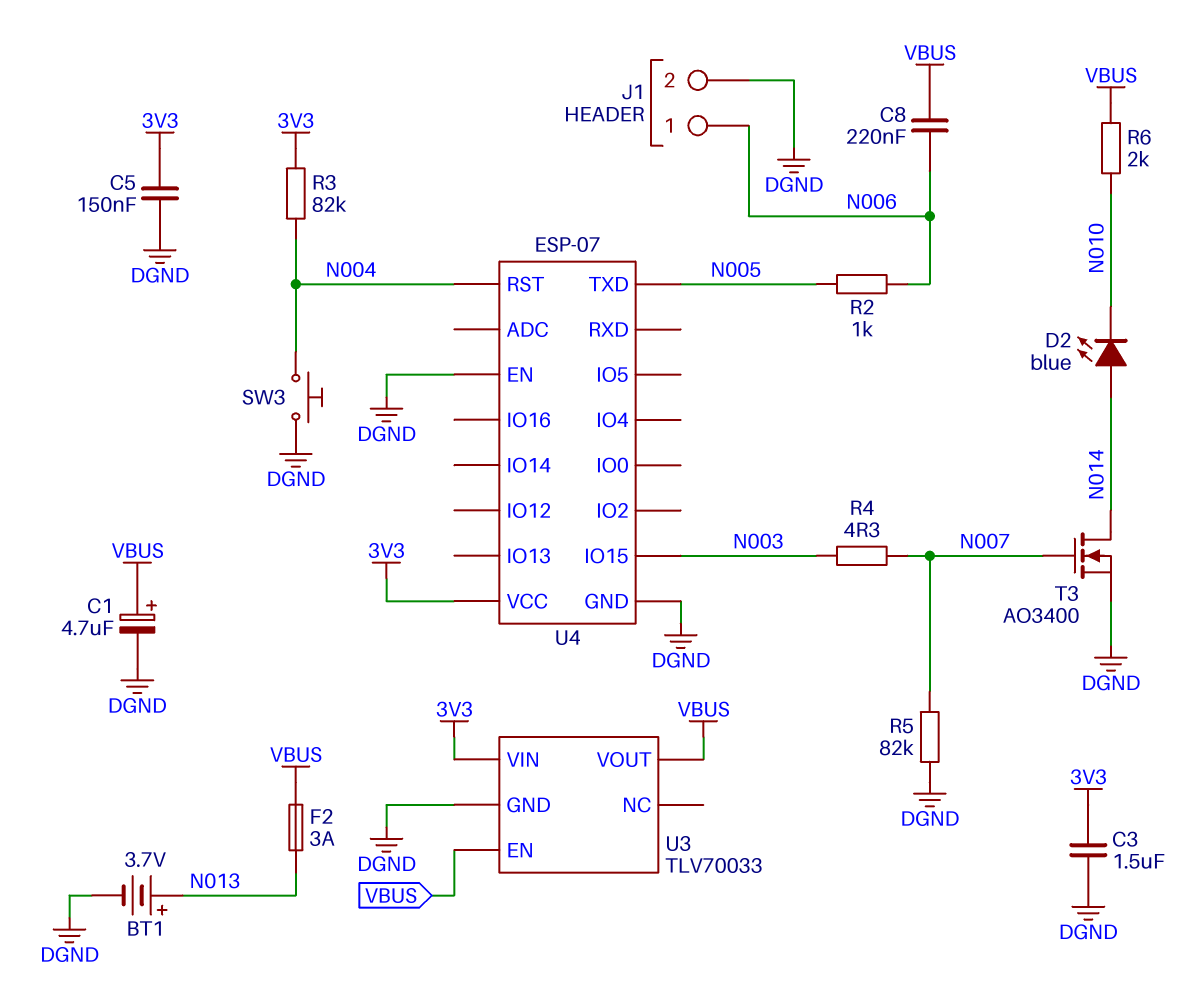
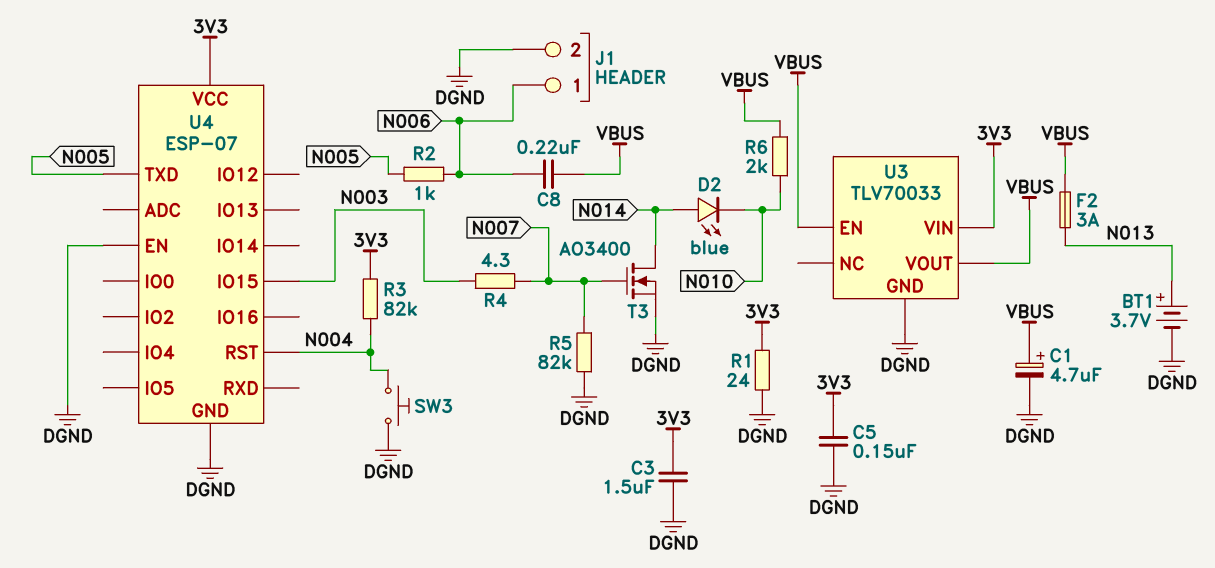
R1: none -> 24 (3V3, DGND)

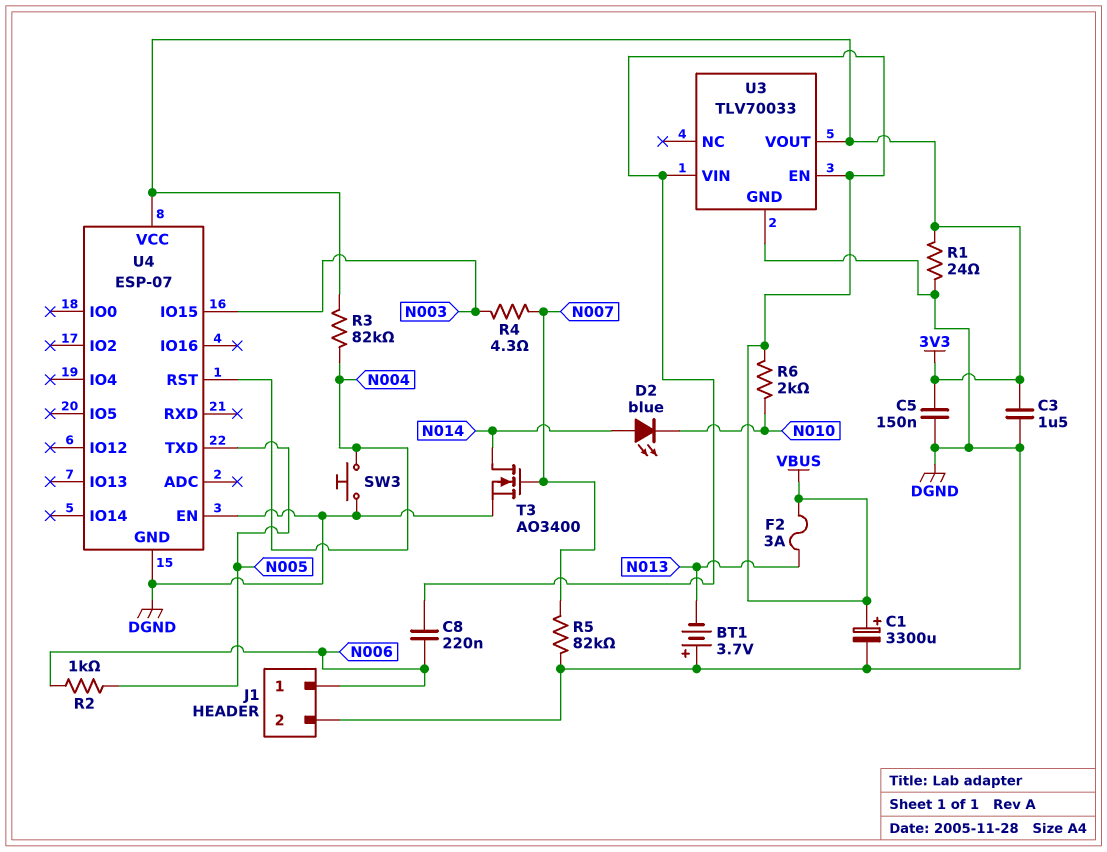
BT1: 3.7V (plus N013, minus DGND) -> 3.7V (plus DGND, minus N013)
C1: 4.7uF (plus VBUS, minus DGND) -> 3300uF (plus VBUS, minus DGND)
U3 pin VIN: 3V3 -> VBUS
U3 pin VOUT: VBUS -> 3V3

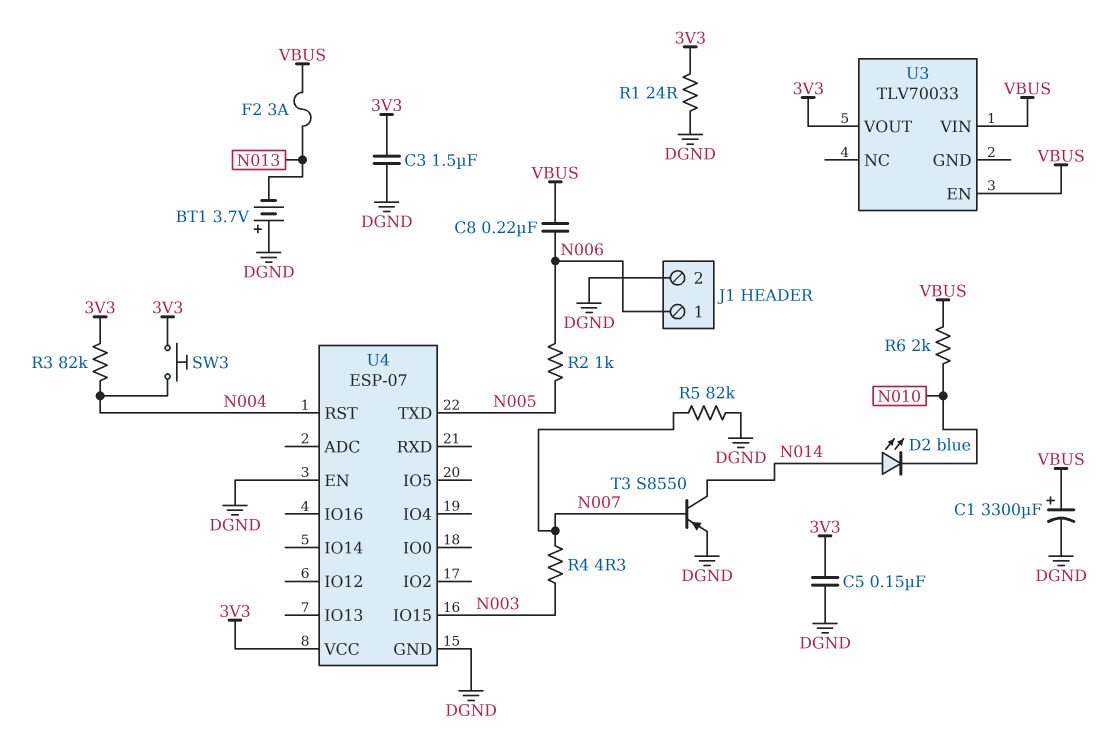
SW3: button (DGND, N004) -> button (3V3, N004)
T3: NMOS AO3400 (G N007, D N014, S DGND) -> PNP S8550 (B N007, C N014, E DGND)
U3 pin GND: DGND -> none

